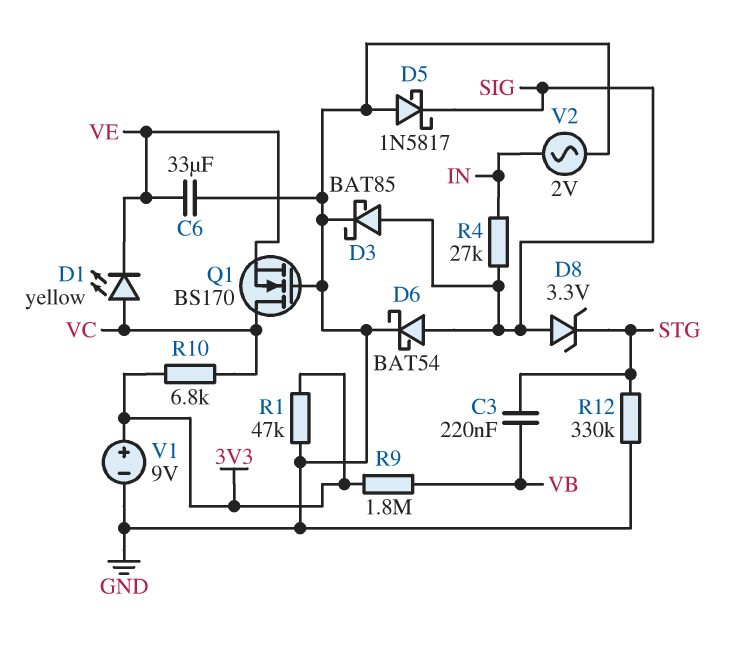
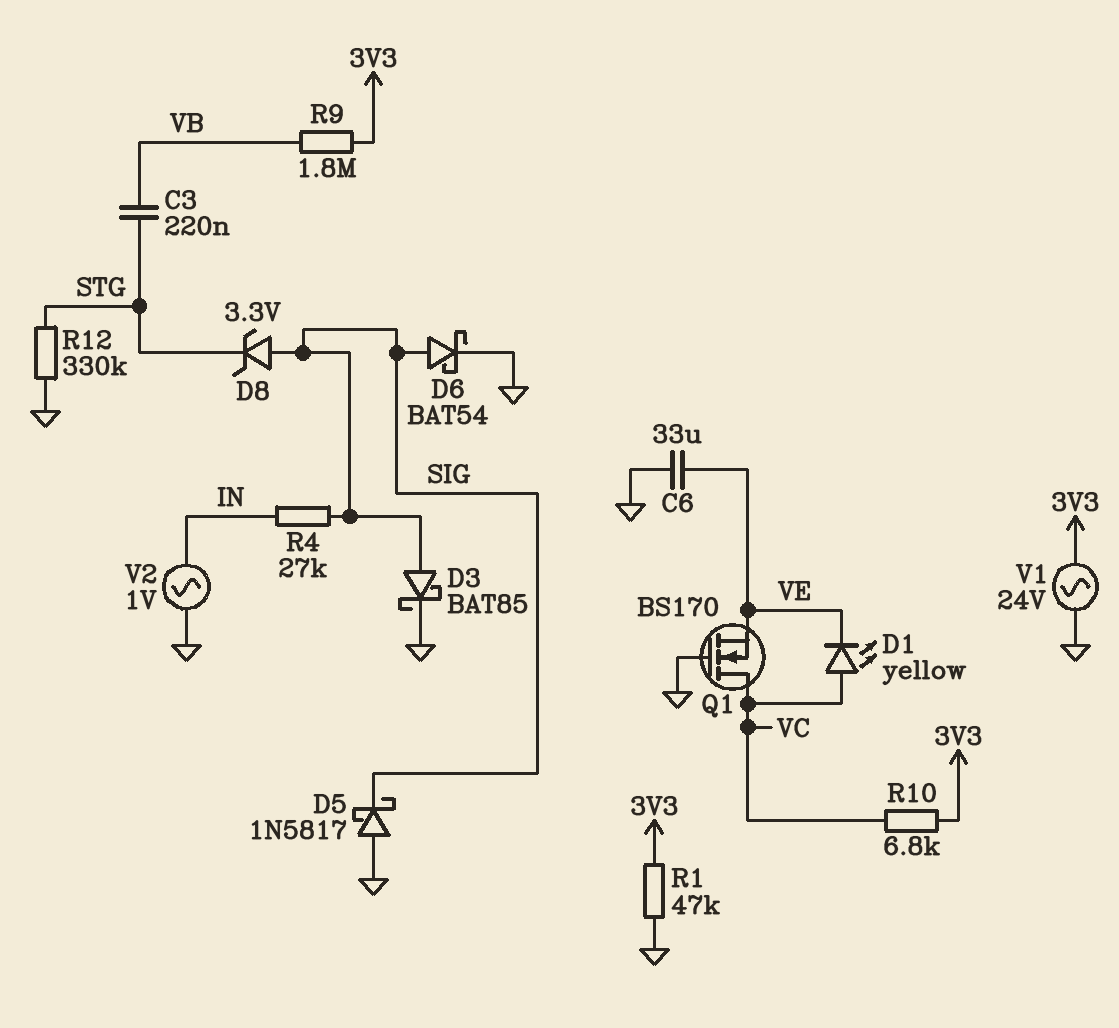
V1: 9V (plus 3V3, minus GND) -> AC 24V (3V3, GND)
V2: AC 2V (GND, IN) -> AC 1V (GND, IN)

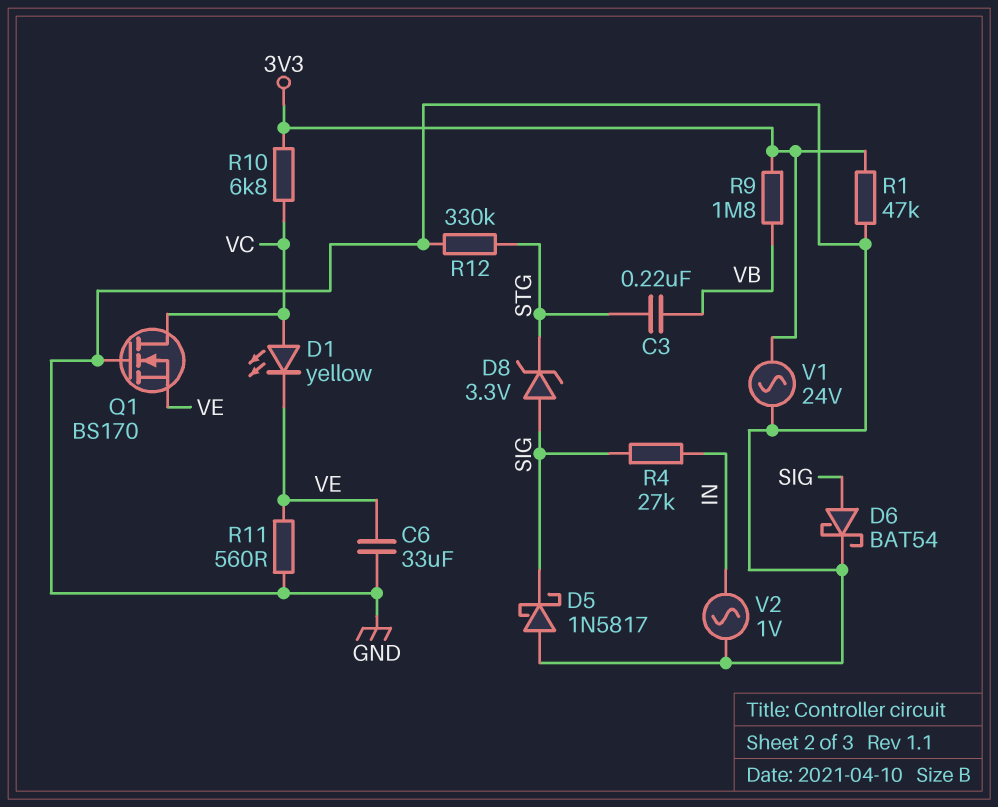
D3: schottky BAT85 (A SIG, K GND) -> none
R11: none -> 560 (GND, VE)

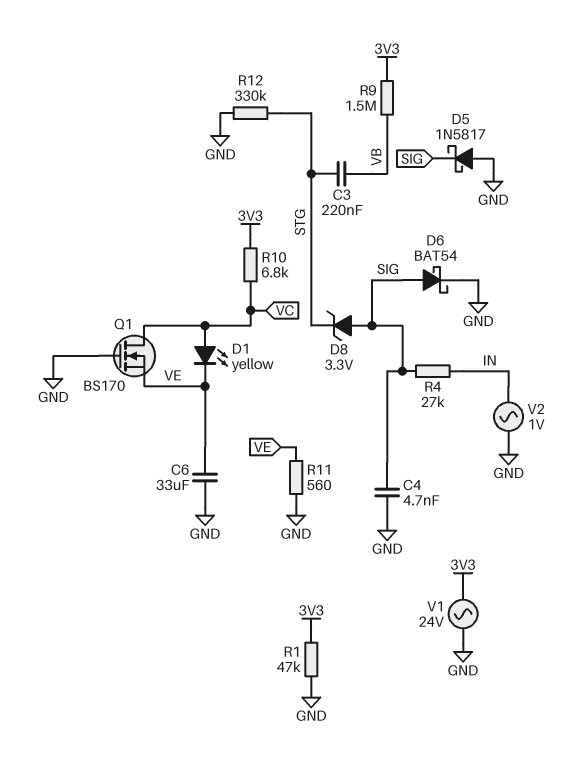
C4: none -> 4.7nF (GND, SIG)
R9: 1.8M (3V3, VB) -> 1.5M (3V3, VB)

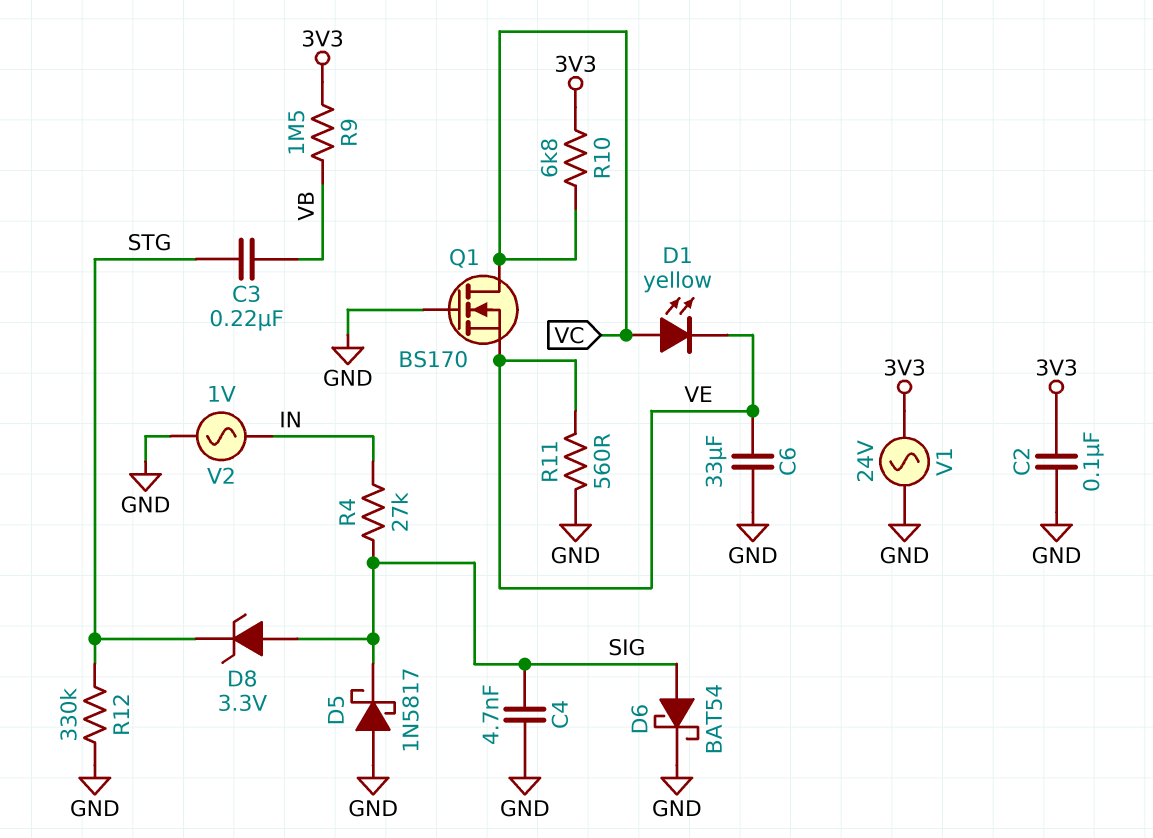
C2: none -> 100nF (3V3, GND)
R1: 47k (3V3, GND) -> none

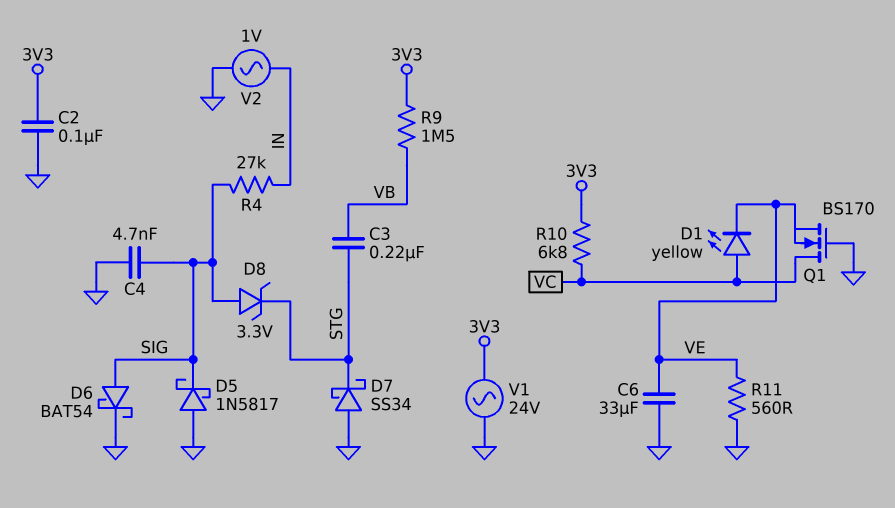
D7: none -> schottky SS34 (A GND, K STG)
R12: 330k (GND, STG) -> none

